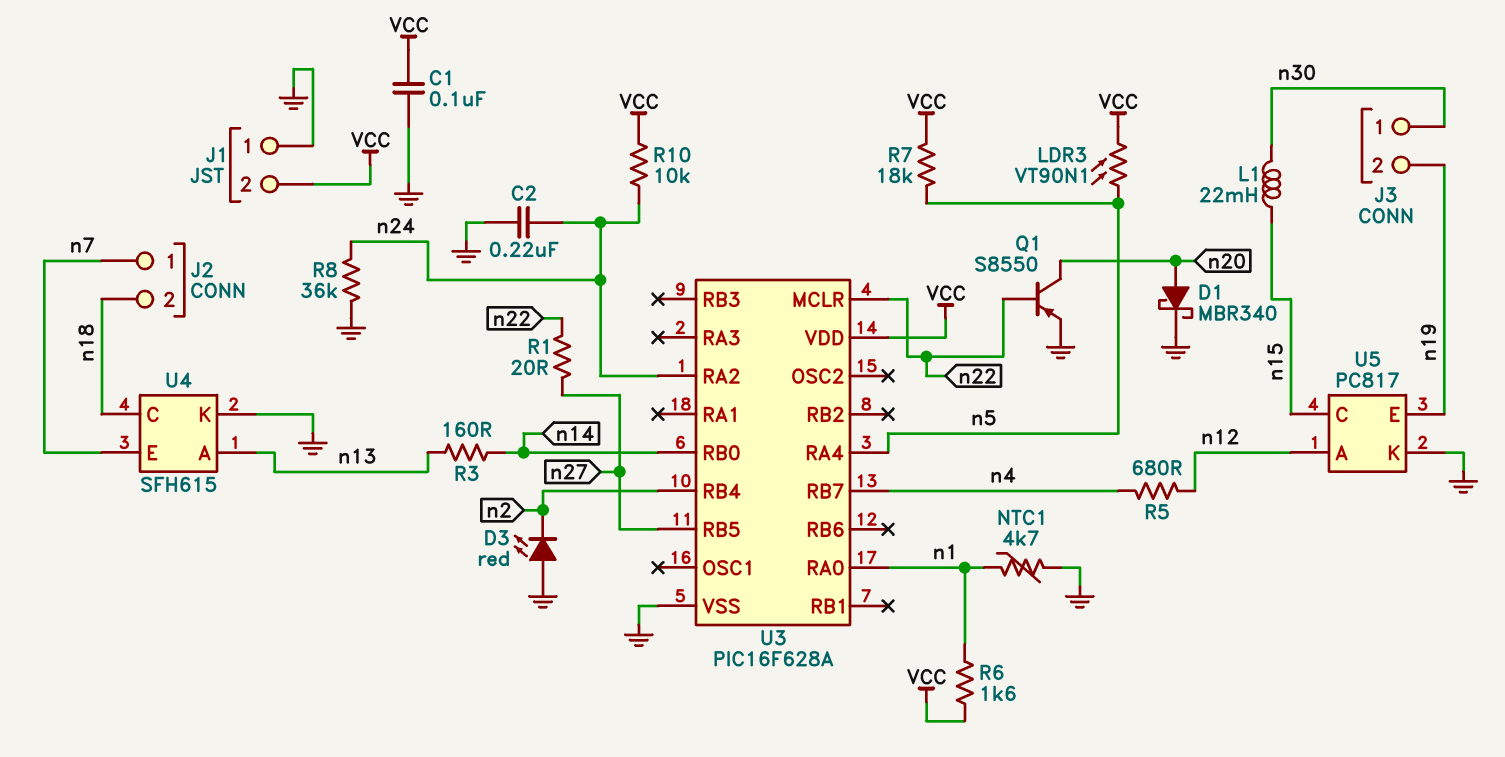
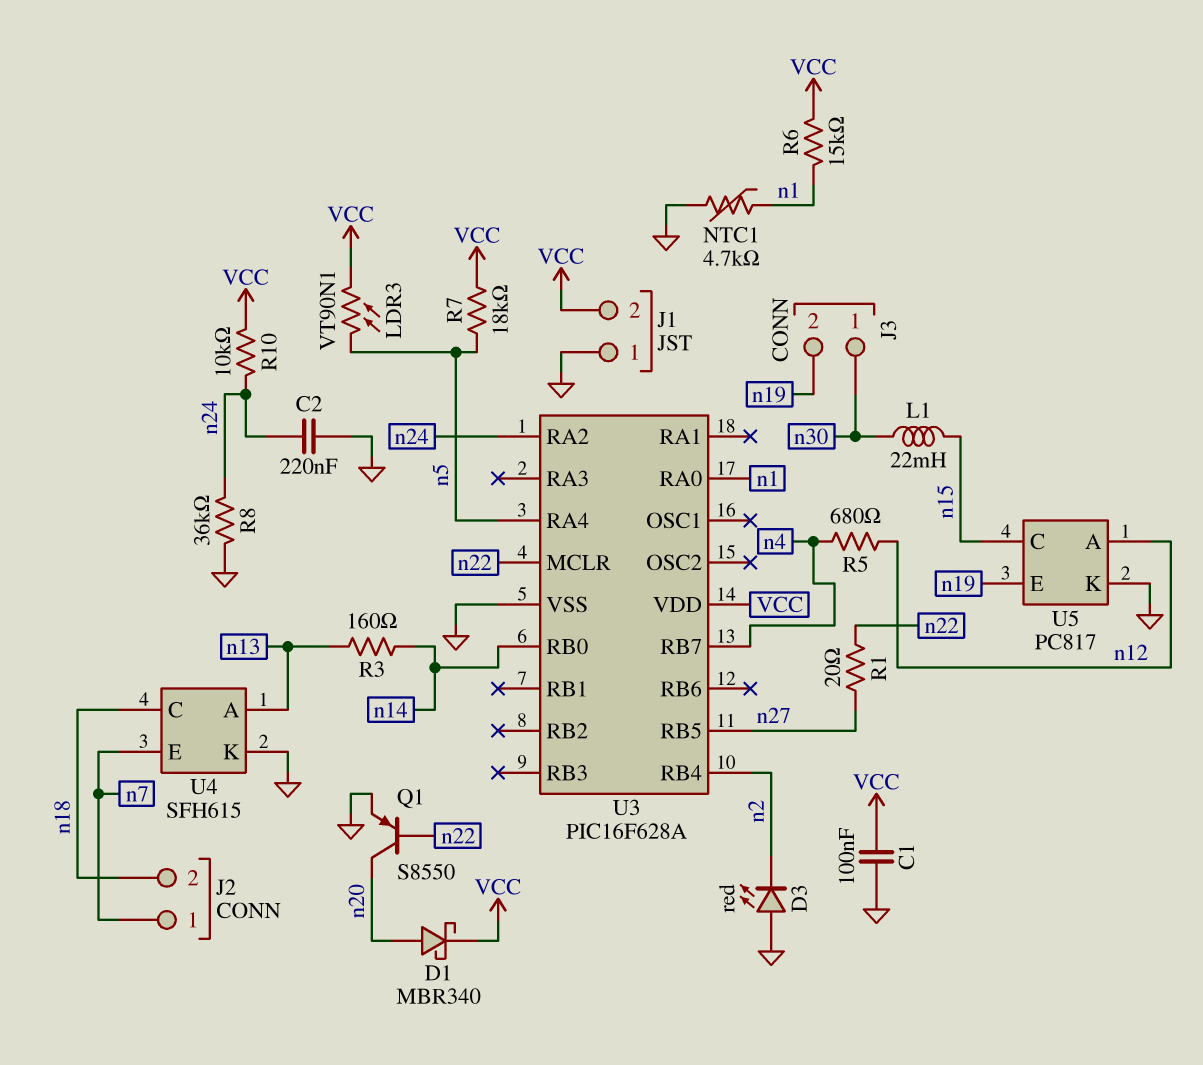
D1: schottky MBR340 (A n20, K GND) -> schottky MBR340 (A n20, K VCC)
R6: 1.6k (VCC, n1) -> 15k (VCC, n1)

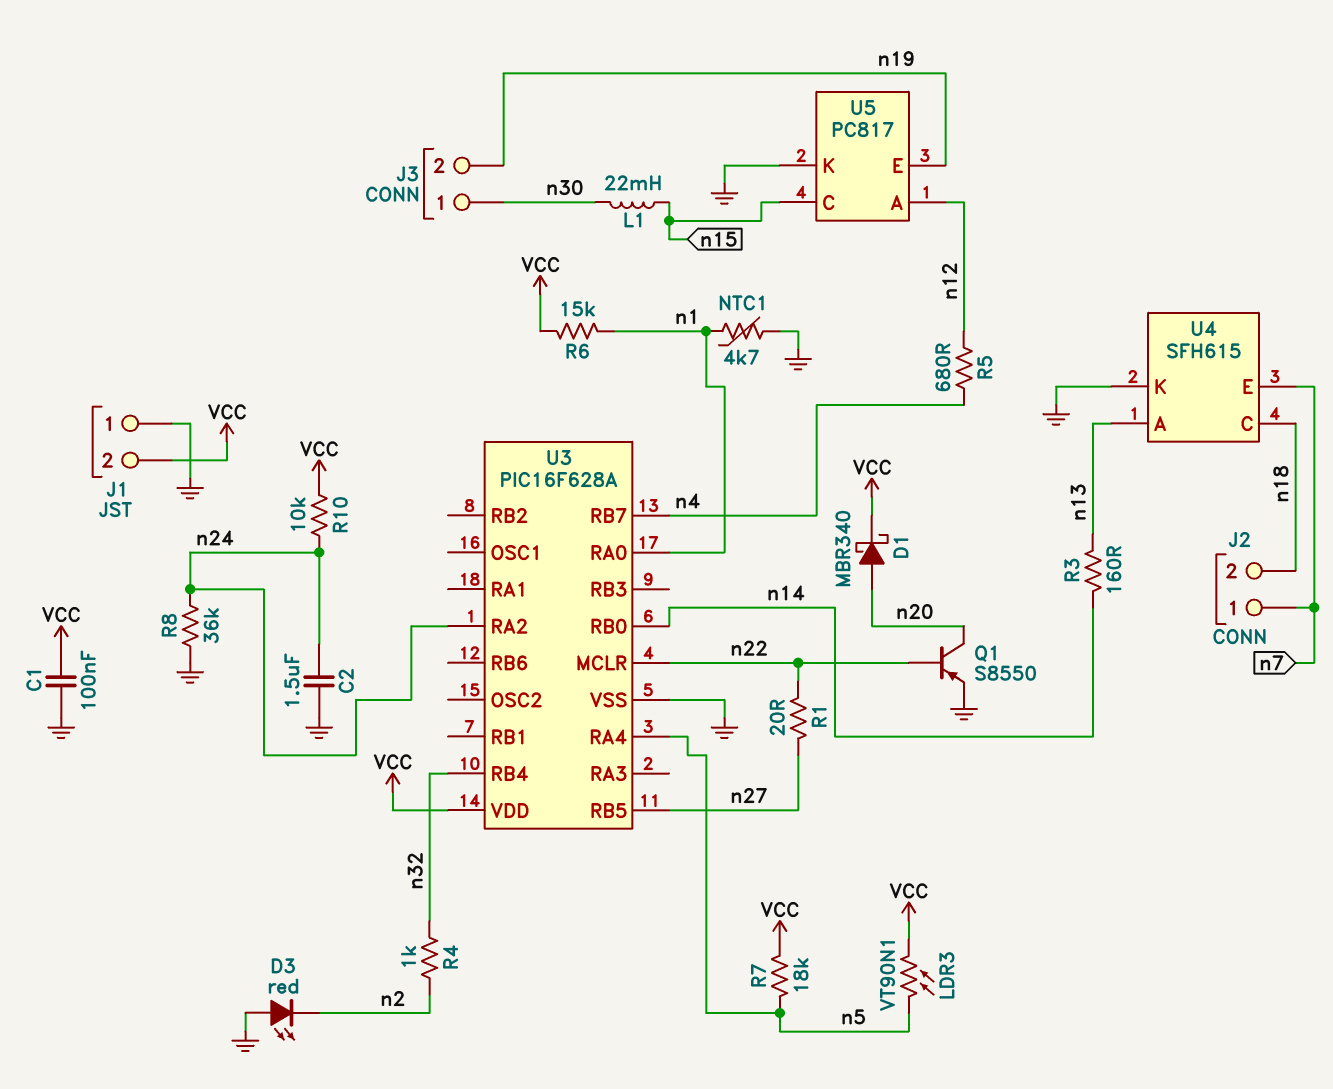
C2: 220nF (GND, n24) -> 1.5uF (GND, n24)
R4: none -> 1k (n2, n32)
U3 pin RB4: n2 -> n32

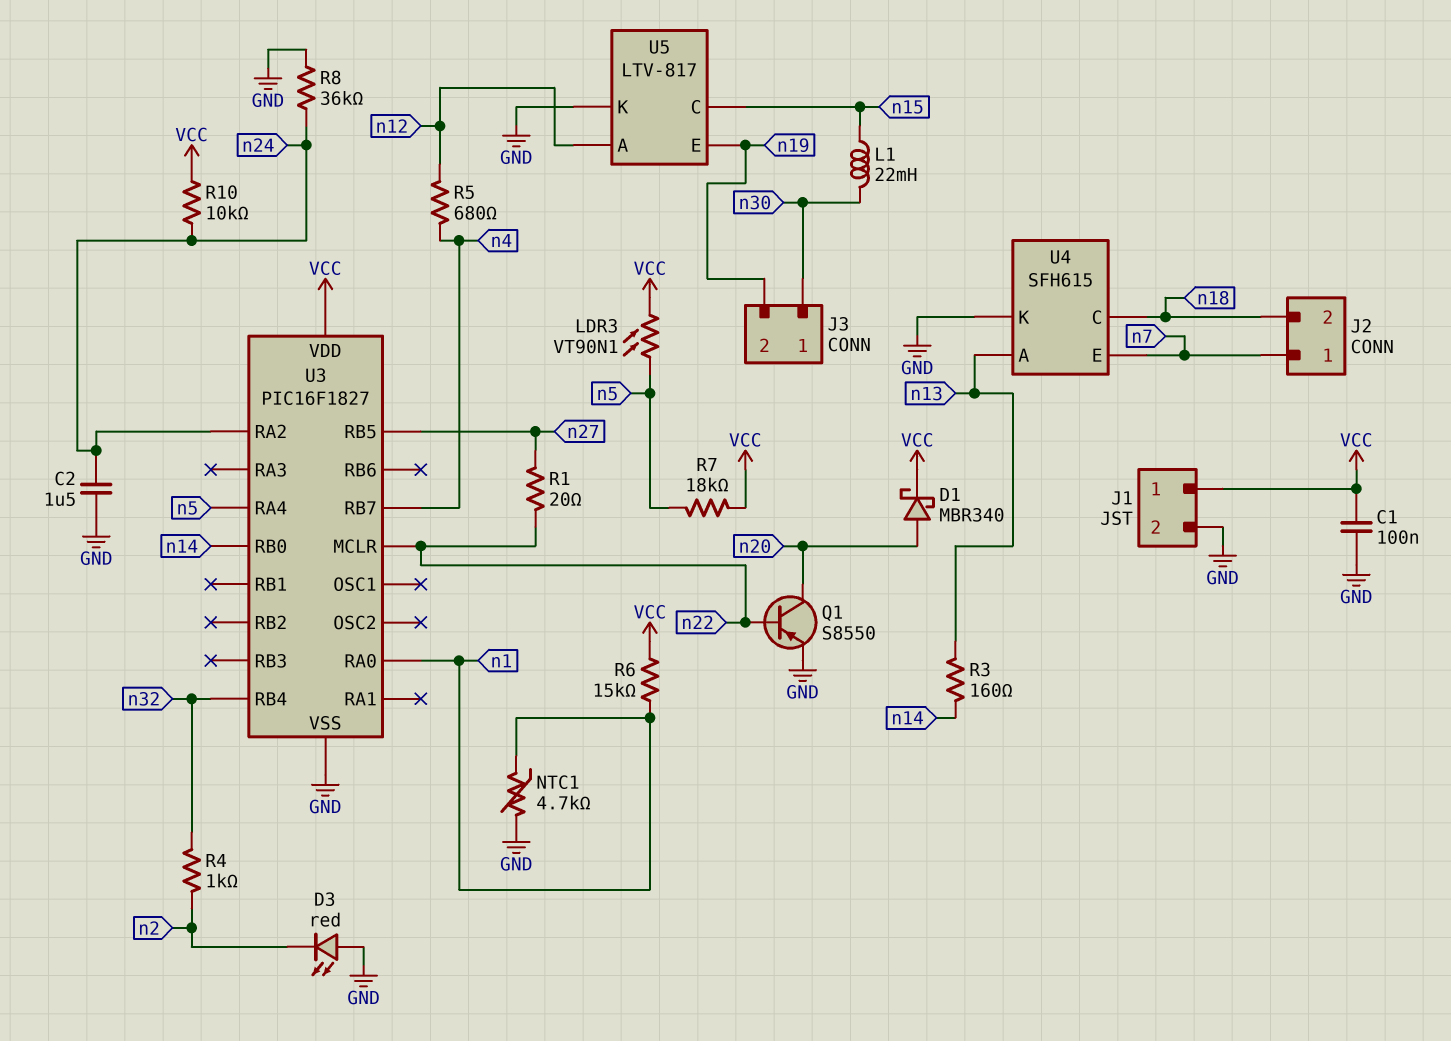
J1 pin 1: GND -> VCC
J1 pin 2: VCC -> GND
U3: PIC16F628A -> PIC16F1827
U5: PC817 -> LTV-817

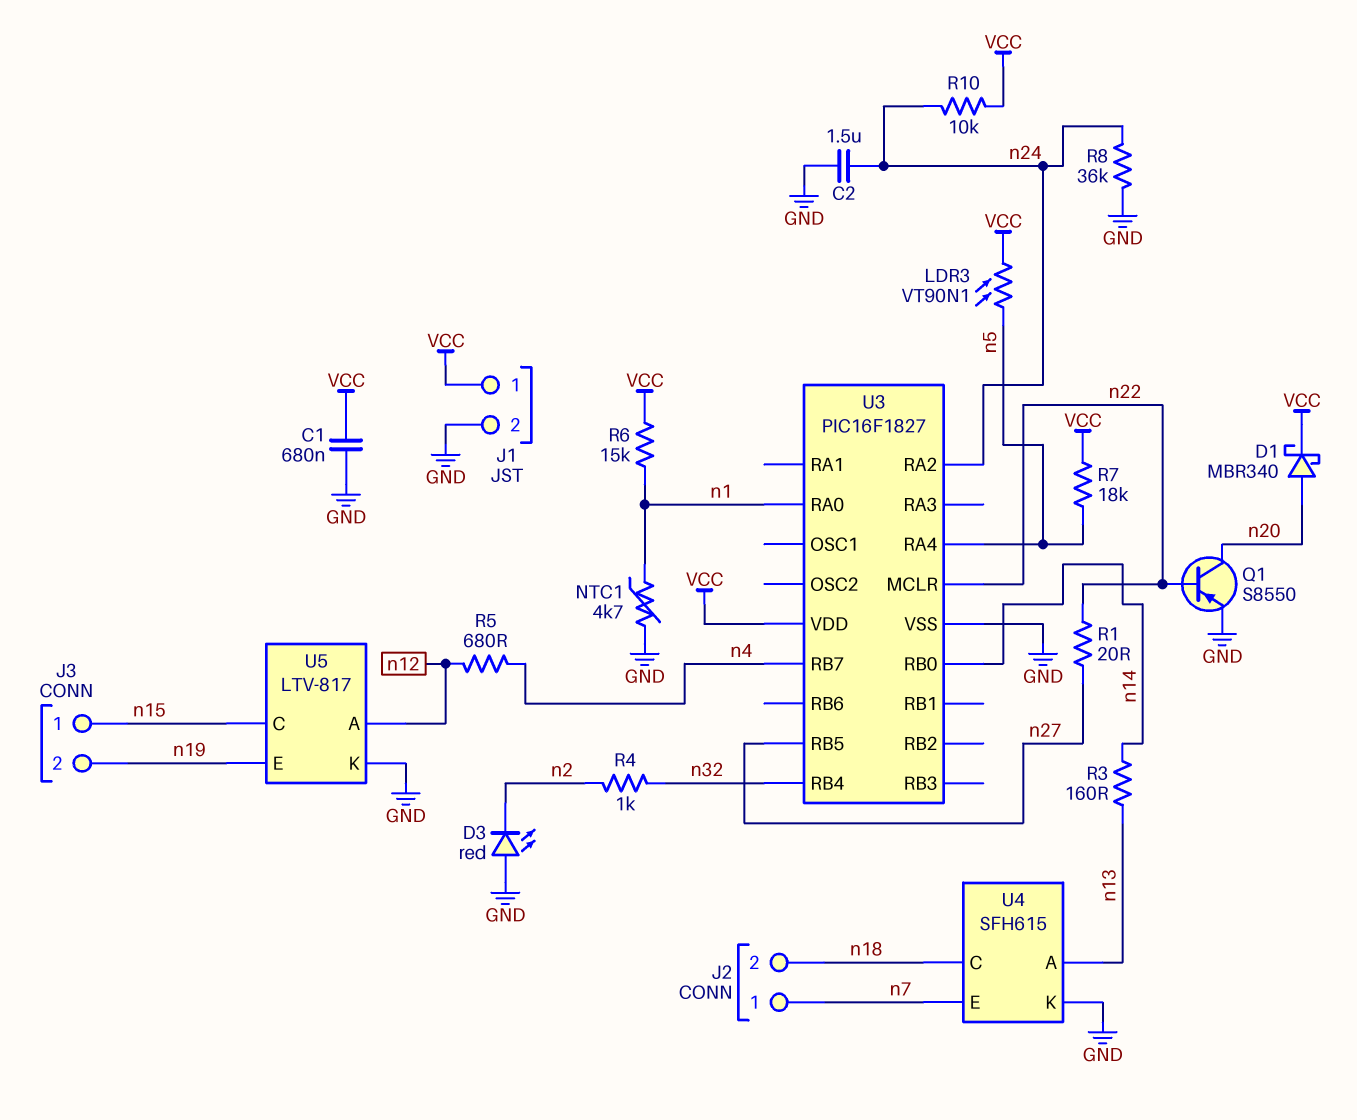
C1: 100nF (GND, VCC) -> 680nF (GND, VCC)
J3 pin 1: n30 -> n15
L1: 22mH (n15, n30) -> none

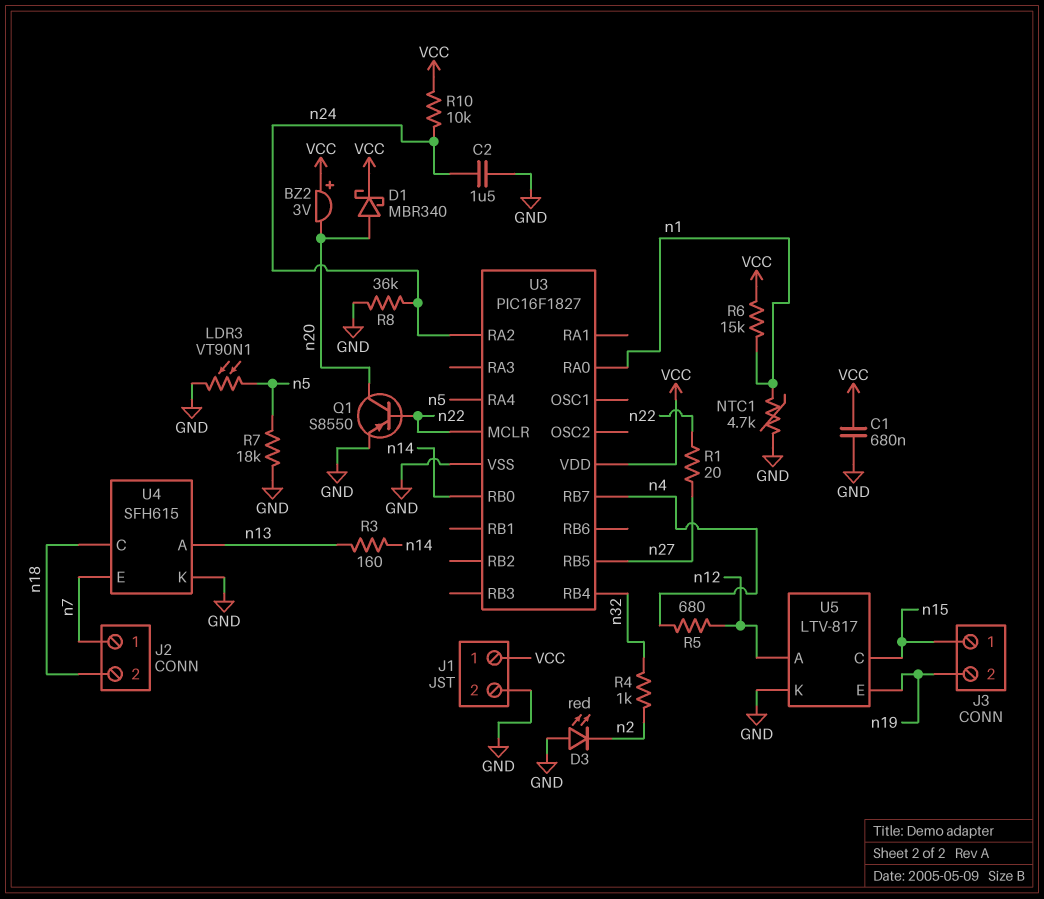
BZ2: none -> buzzer 3V (plus VCC, minus n20)
LDR3: VT90N1 (VCC, n5) -> VT90N1 (GND, n5)
R7: 18k (VCC, n5) -> 18k (GND, n5)

